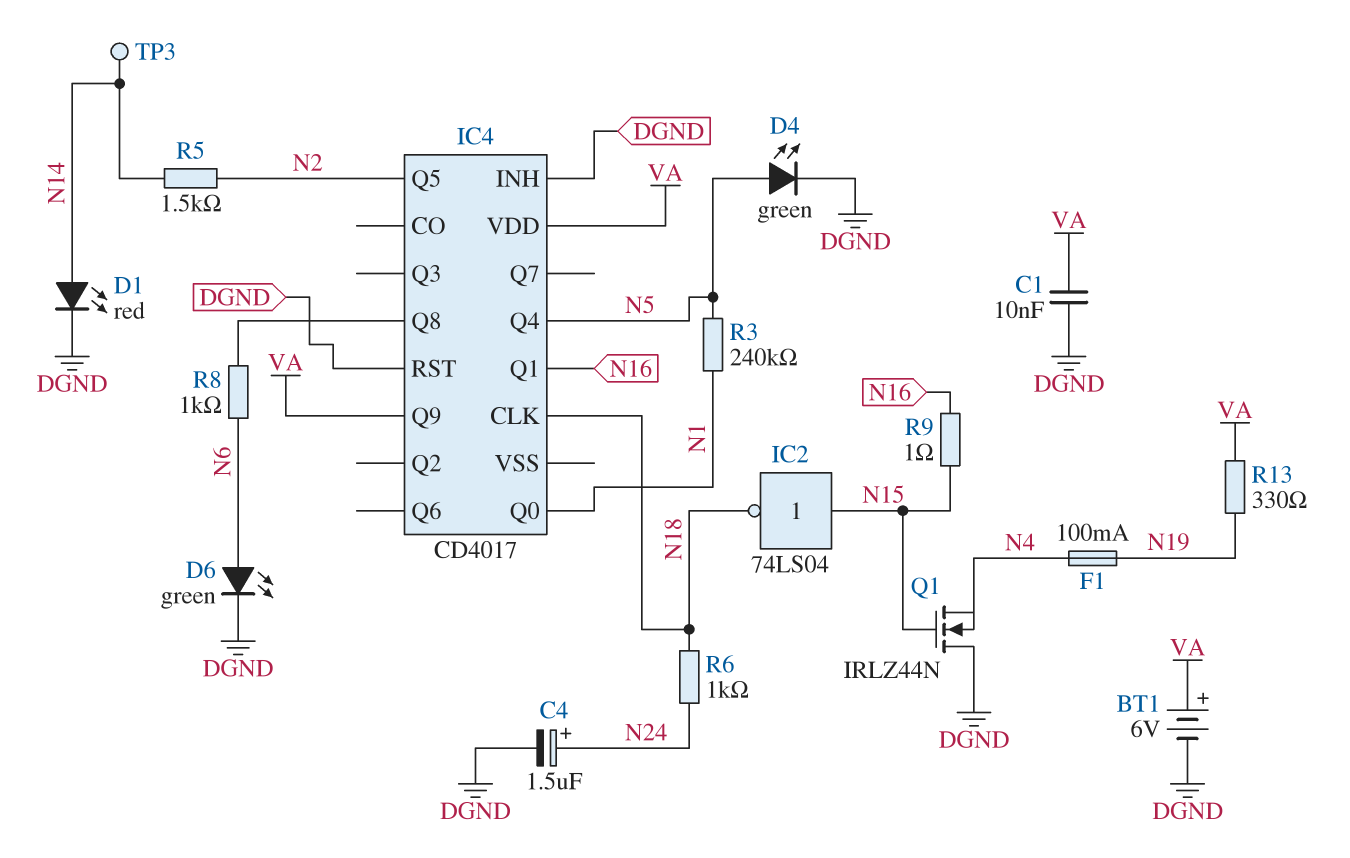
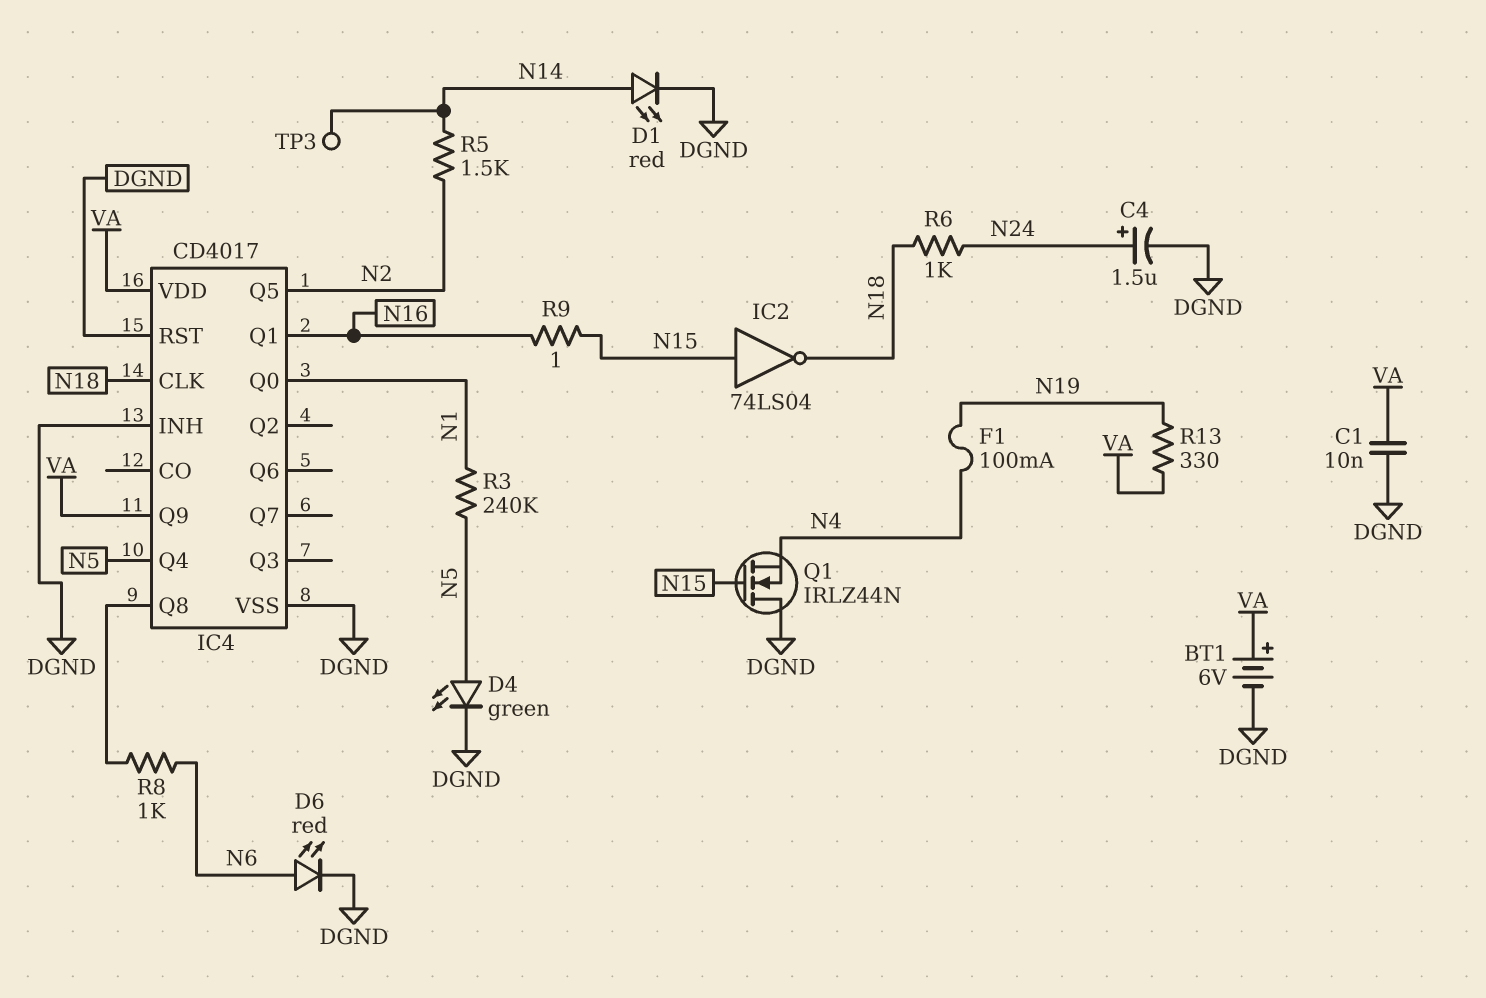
D6: LED green (A N6, K DGND) -> LED red (A N6, K DGND)
IC4 pin VSS: none -> DGND

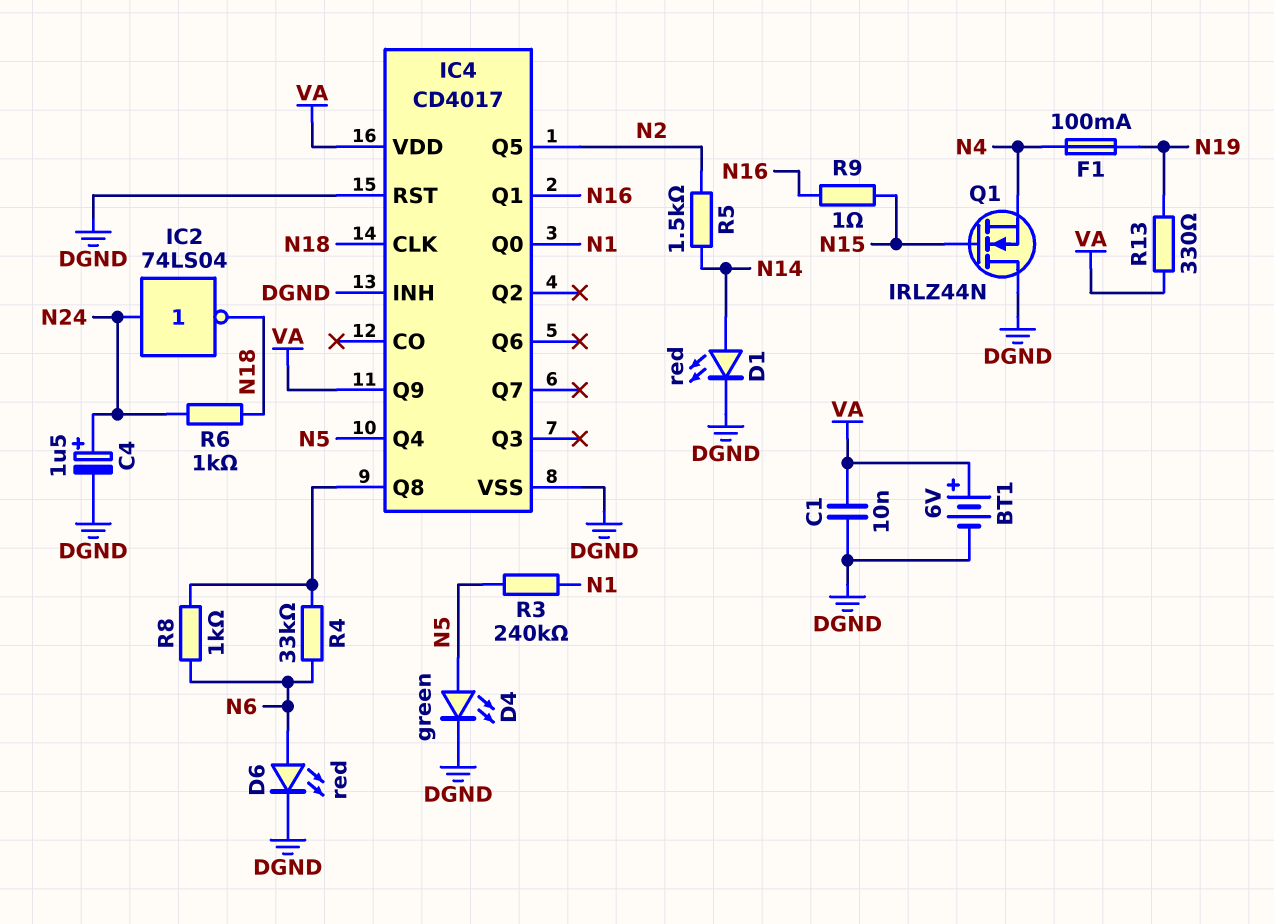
IC2: NOT 74LS04 (in N15, out N18) -> NOT 74LS04 (in N24, out N18)
R4: none -> 33k (IC4/Q8, N6)
TP3: test point (N14) -> none

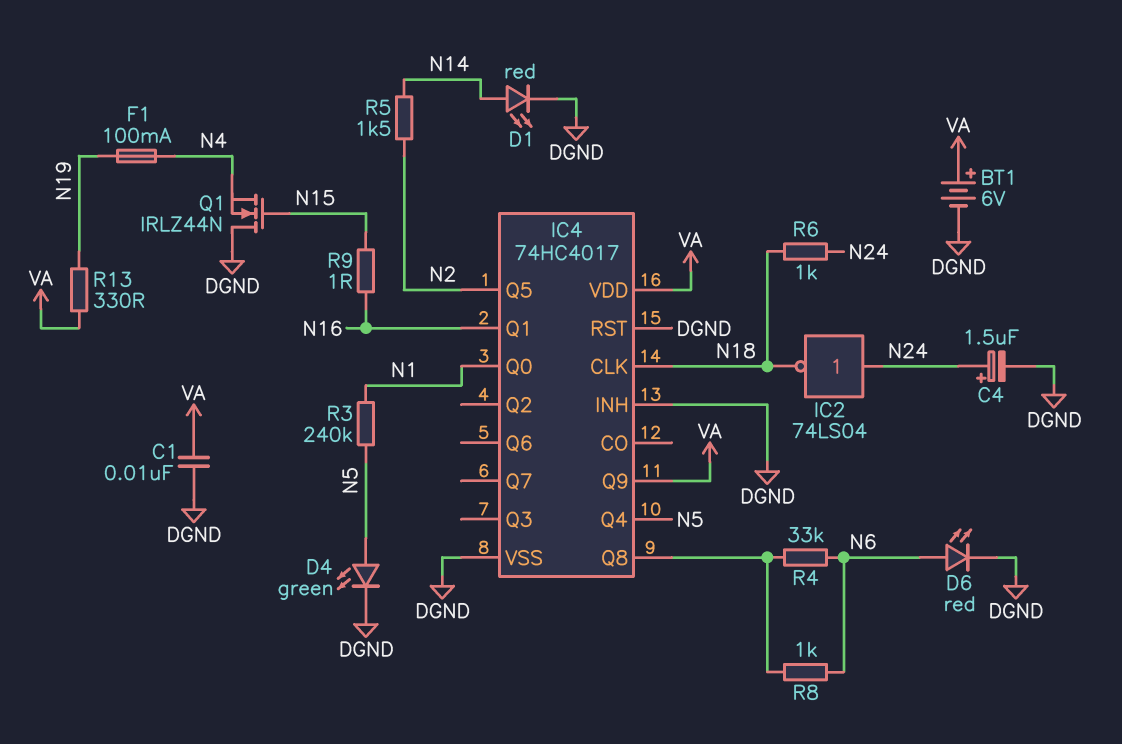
IC4: CD4017 -> 74HC4017

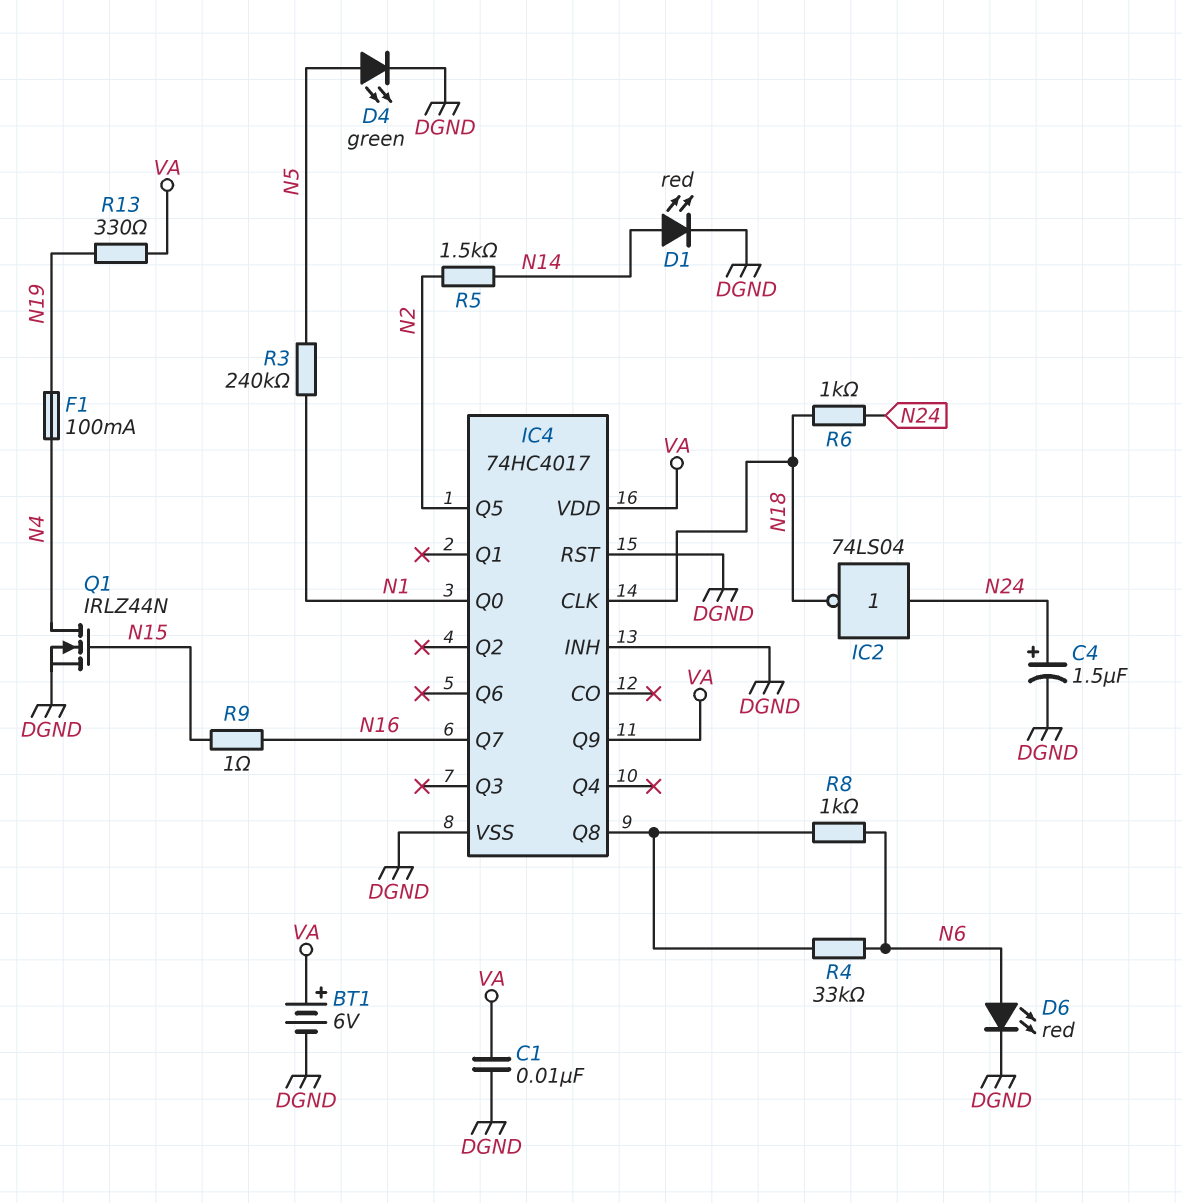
IC4 pin Q1: N16 -> none
IC4 pin Q4: N5 -> none
IC4 pin Q7: none -> N16
Q1: NMOS IRLZ44N (G N15, D DGND, S N4) -> NMOS IRLZ44N (G N15, D N4, S DGND)

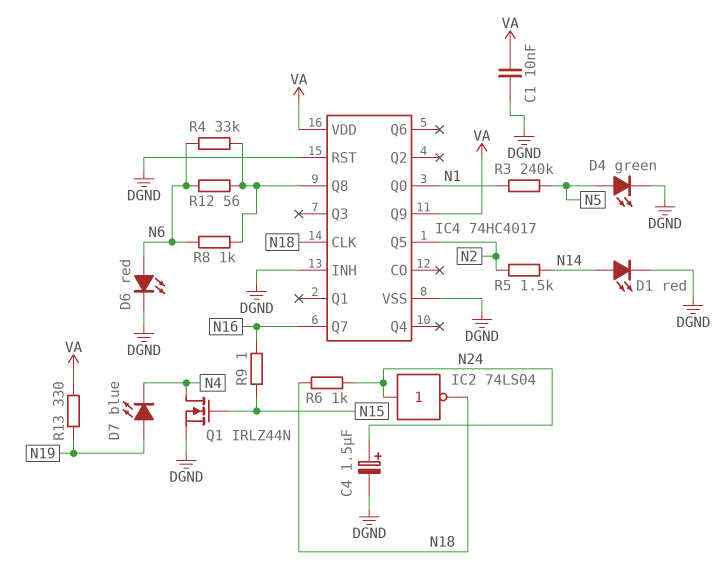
BT1: 6V (plus VA, minus DGND) -> none
D7: none -> LED blue (A N19, K N4)
F1: 100mA (N4, N19) -> none
R12: none -> 56 (IC4/Q8, N6)

